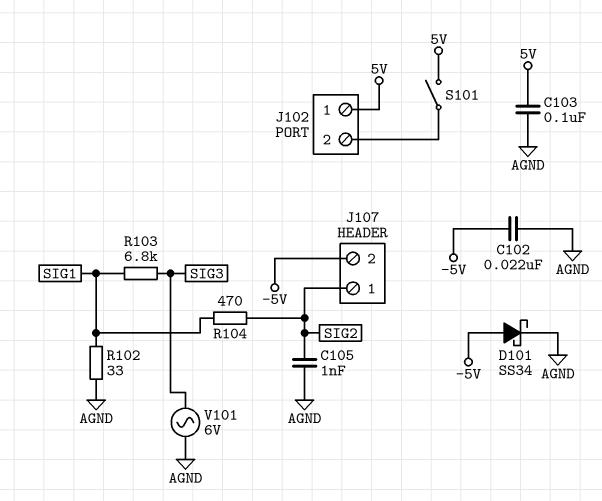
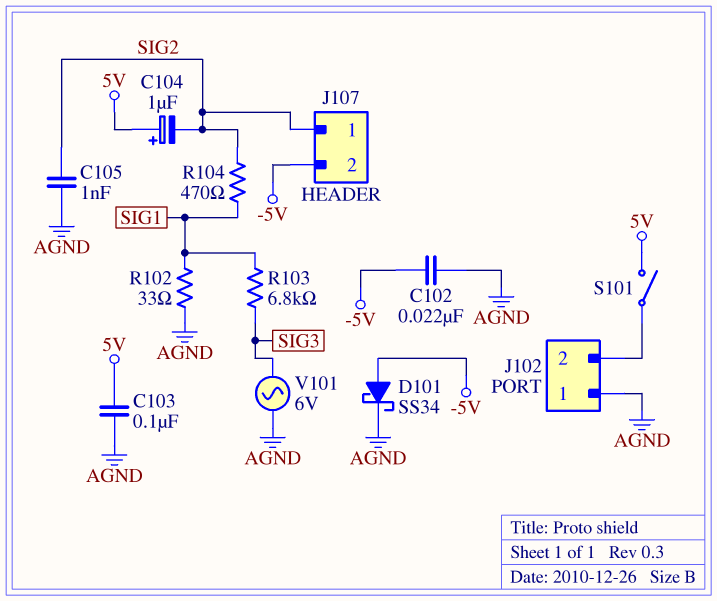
C104: none -> 1uF (plus 5V, minus SIG2)
J102 pin 1: 5V -> AGND

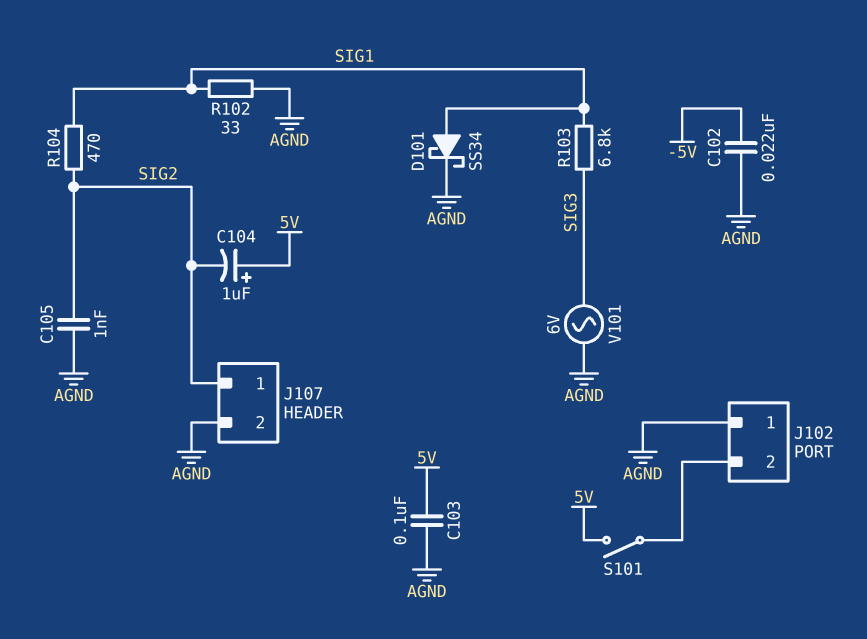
D101: schottky SS34 (A -5V, K AGND) -> schottky SS34 (A SIG1, K AGND)
J107 pin 2: -5V -> AGND

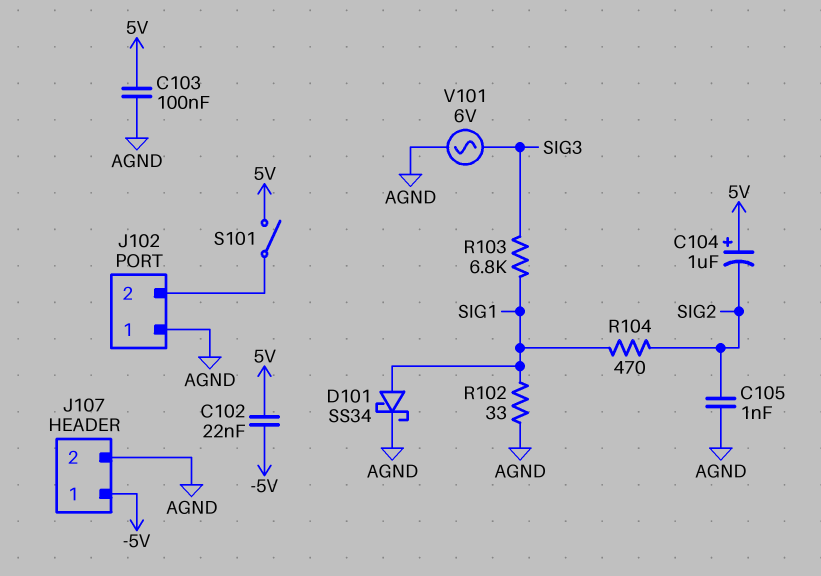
C102: 22nF (-5V, AGND) -> 22nF (-5V, 5V)
J107 pin 1: SIG2 -> -5V

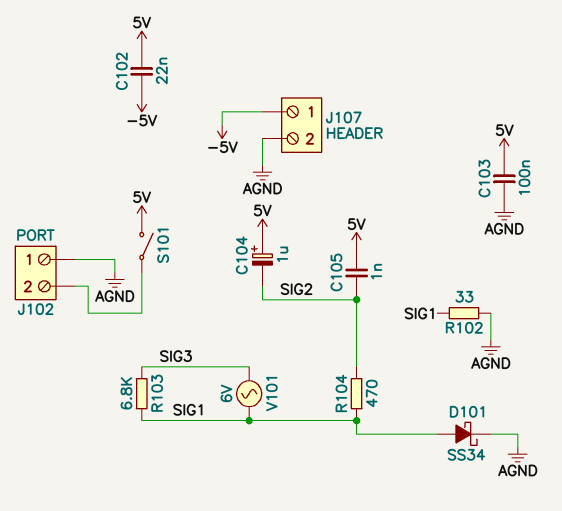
C105: 1nF (AGND, SIG2) -> 1nF (5V, SIG2)
V101: AC 6V (AGND, SIG3) -> AC 6V (SIG1, SIG3)

